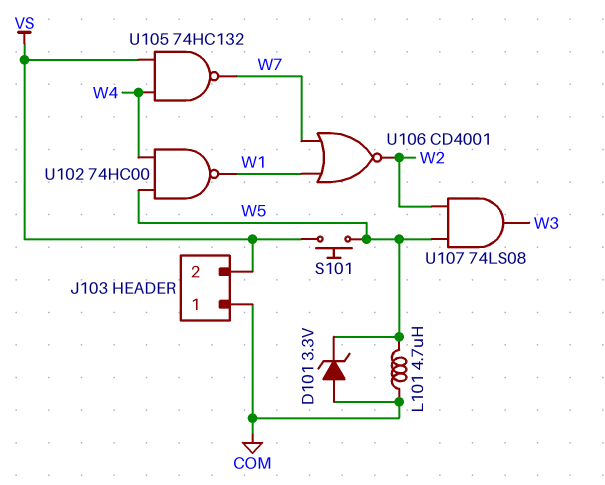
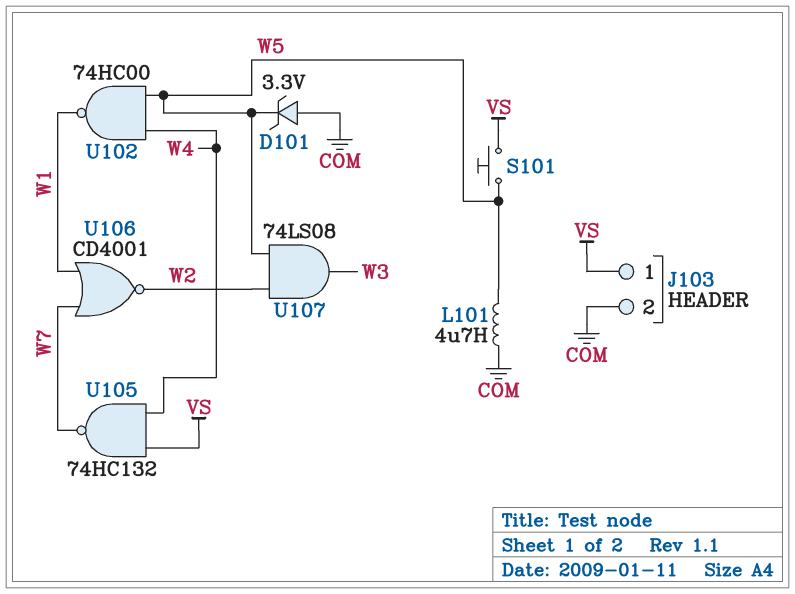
J103 pin 1: COM -> VS
J103 pin 2: VS -> COM

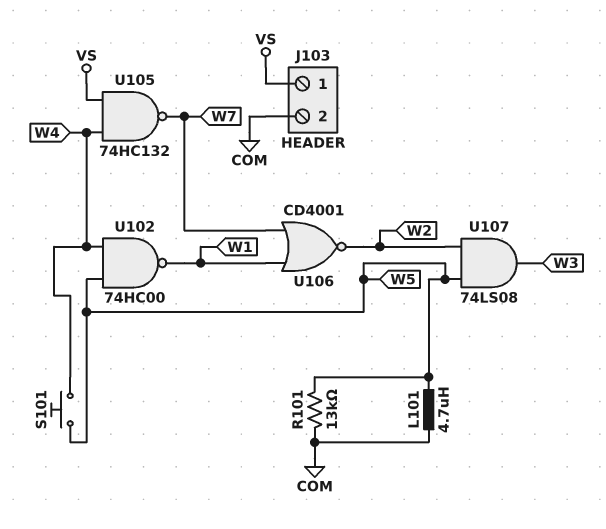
D101: zener 3.3V (A COM, K W5) -> none
R101: none -> 13k (COM, W5)
S101: button (VS, W5) -> button (W4, W5)

